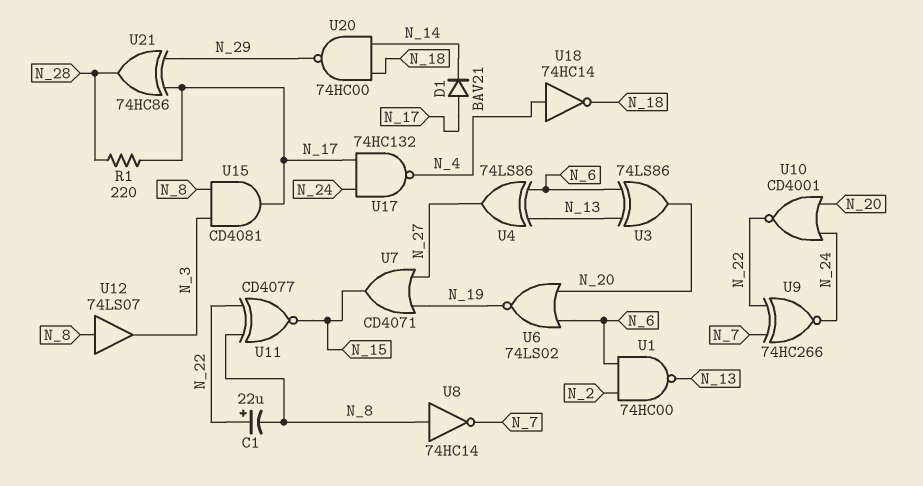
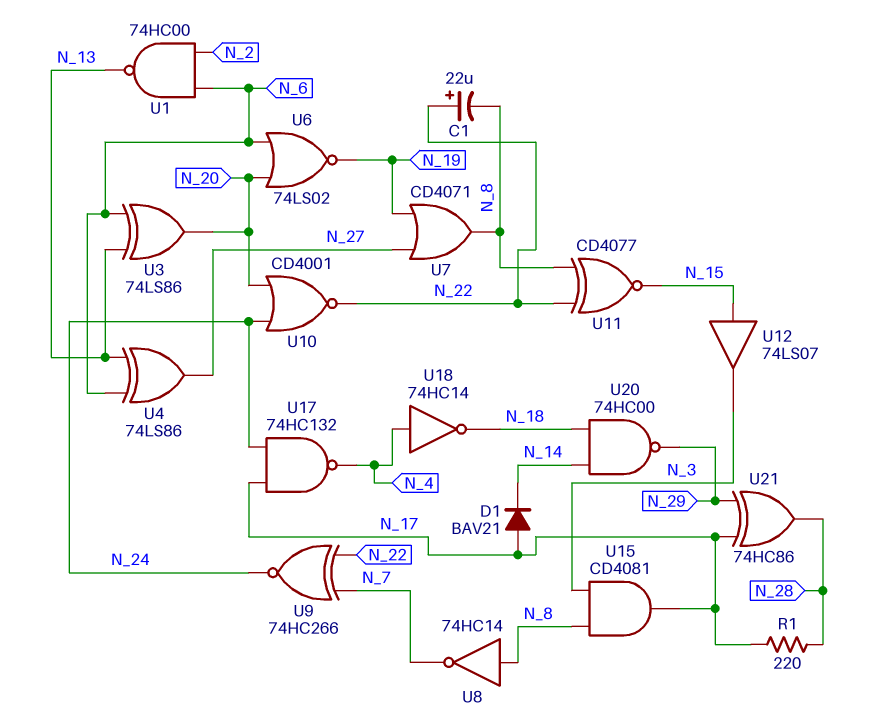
U7: OR CD4071 (in N_19, in N_27, out N_15) -> OR CD4071 (in N_19, in N_27, out N_8)
U12: buffer 74LS07 (in N_8, out N_3) -> buffer 74LS07 (in N_15, out N_3)

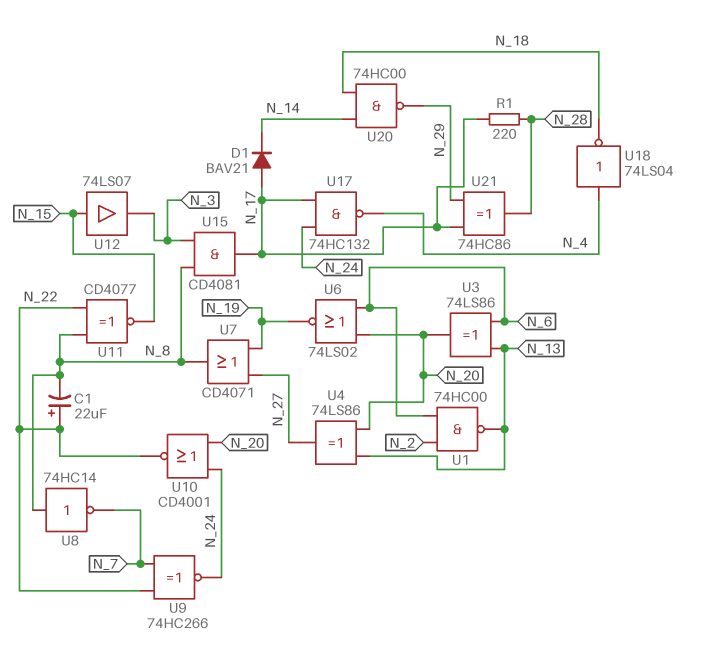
U4: XOR 74LS86 (in N_6, in N_13, out N_27) -> XOR 74LS86 (in N_13, in N_20, out N_27)
U18: NOT 74HC14 (in N_4, out N_18) -> NOT 74LS04 (in N_4, out N_18)

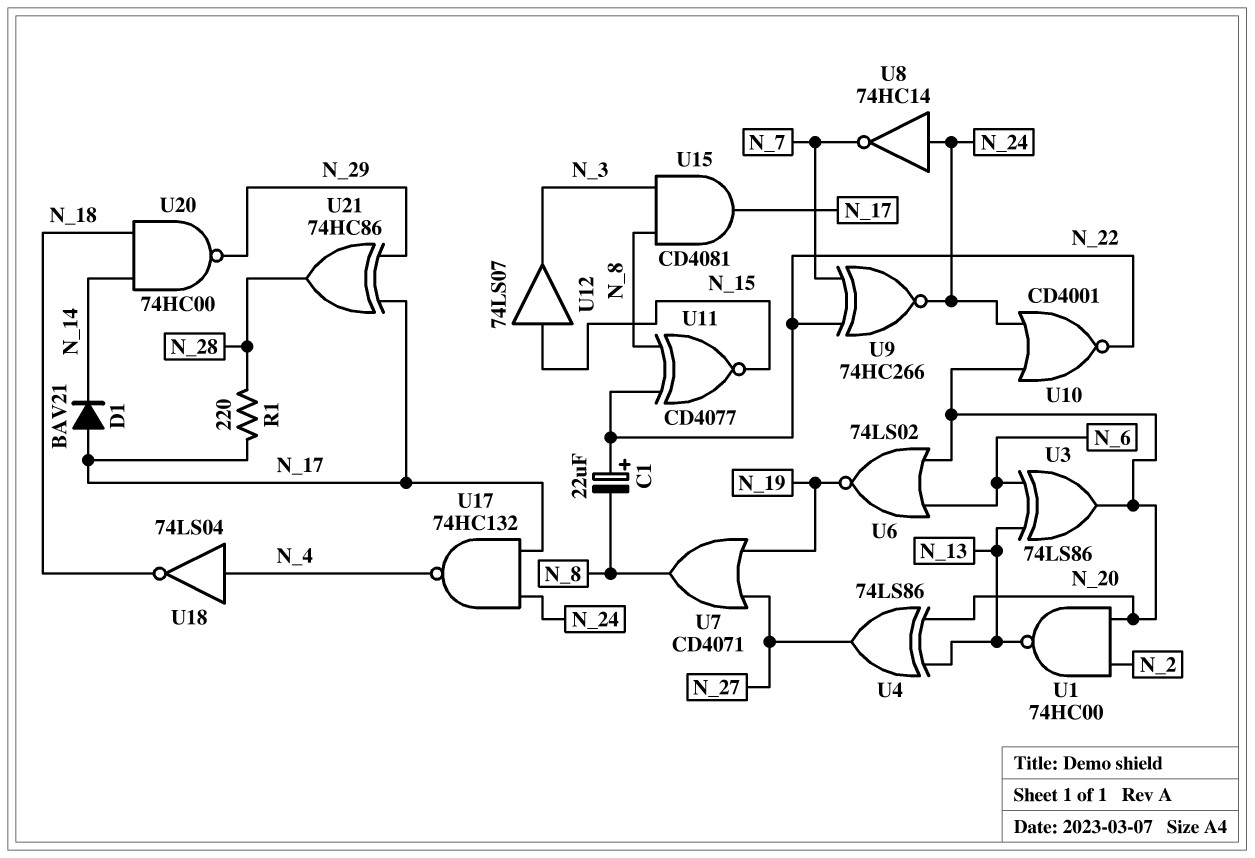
U1: NAND 74HC00 (in N_2, in N_6, out N_13) -> NAND 74HC00 (in N_2, in N_20, out N_13)
U8: NOT 74HC14 (in N_8, out N_7) -> NOT 74HC14 (in N_24, out N_7)

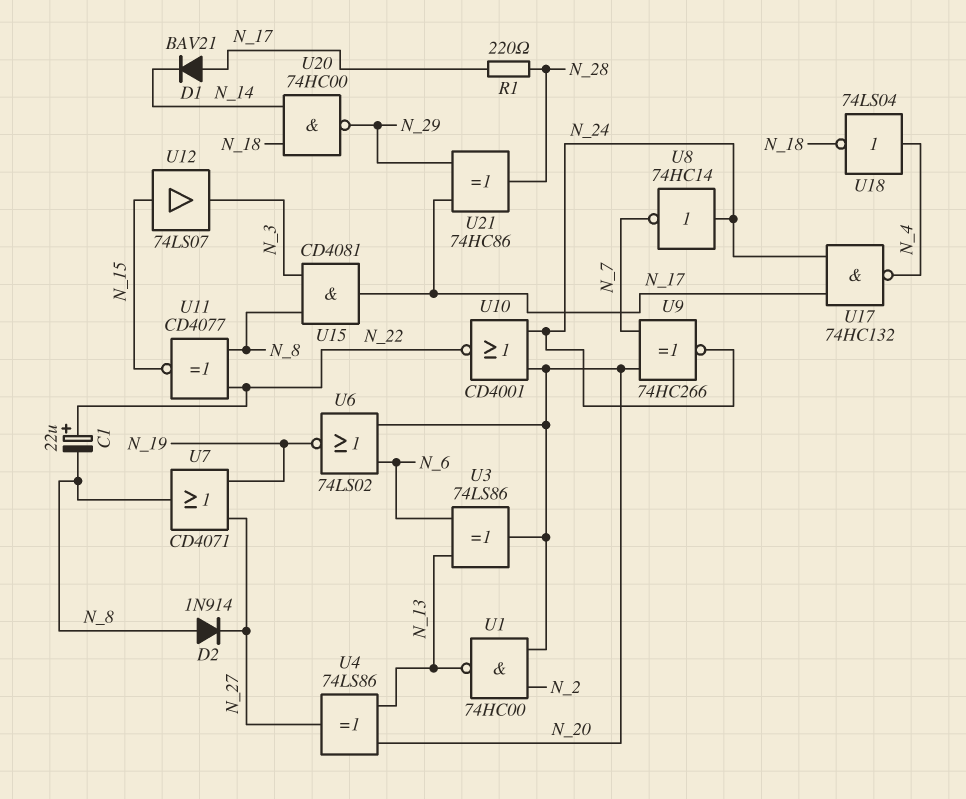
D2: none -> diode 1N914 (A N_8, K N_27)
U9: XNOR 74HC266 (in N_7, in N_22, out N_24) -> XNOR 74HC266 (in N_7, in N_20, out N_24)

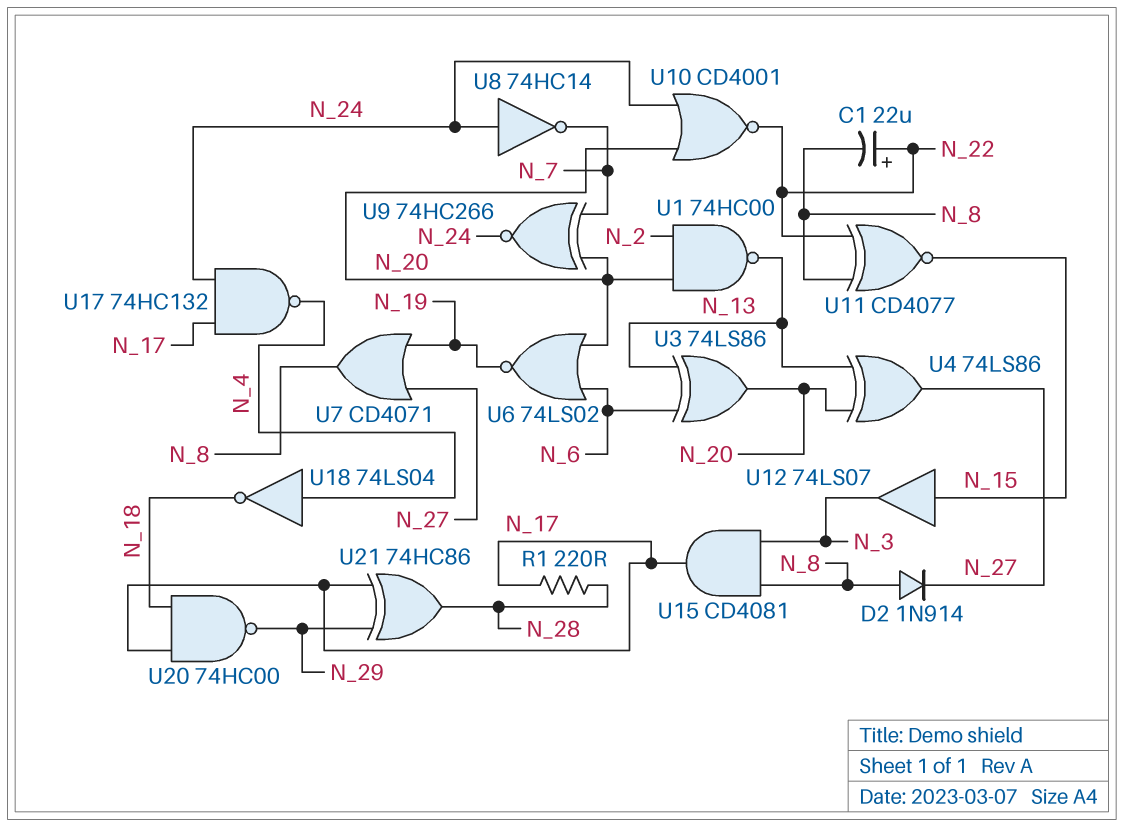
D1: diode BAV21 (A N_17, K N_14) -> none
U20: NAND 74HC00 (in N_14, in N_18, out N_29) -> NAND 74HC00 (in N_17, in N_18, out N_29)

